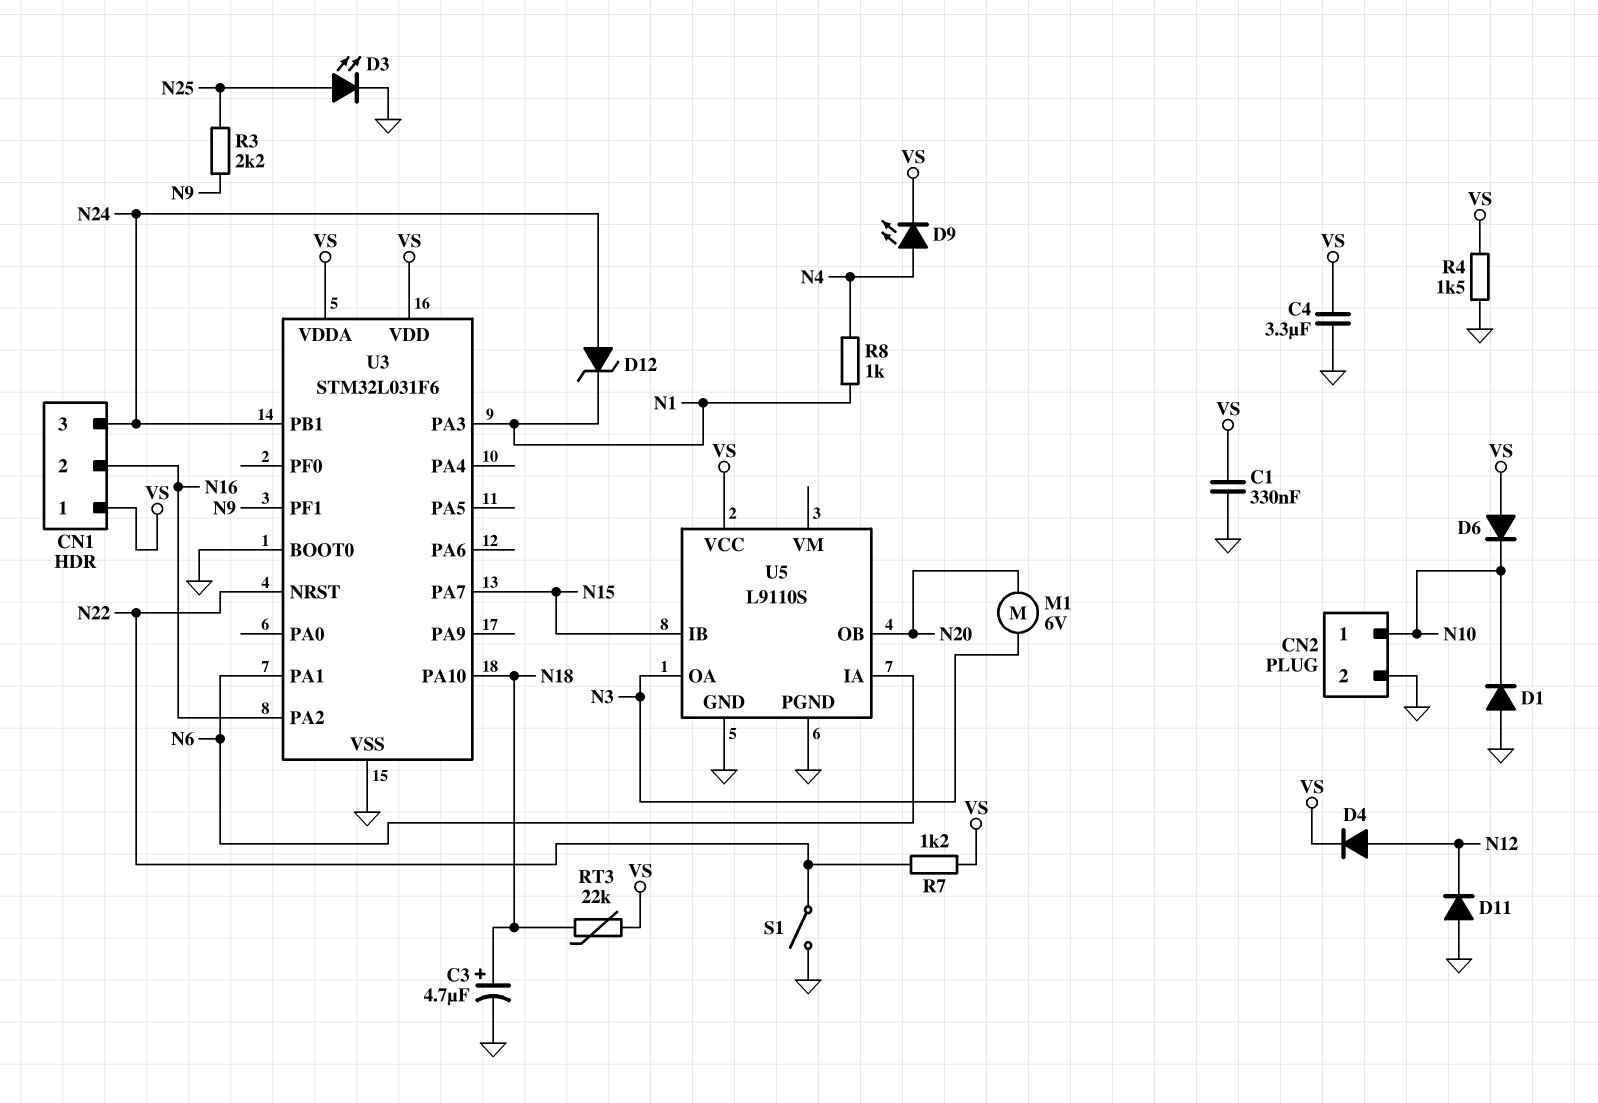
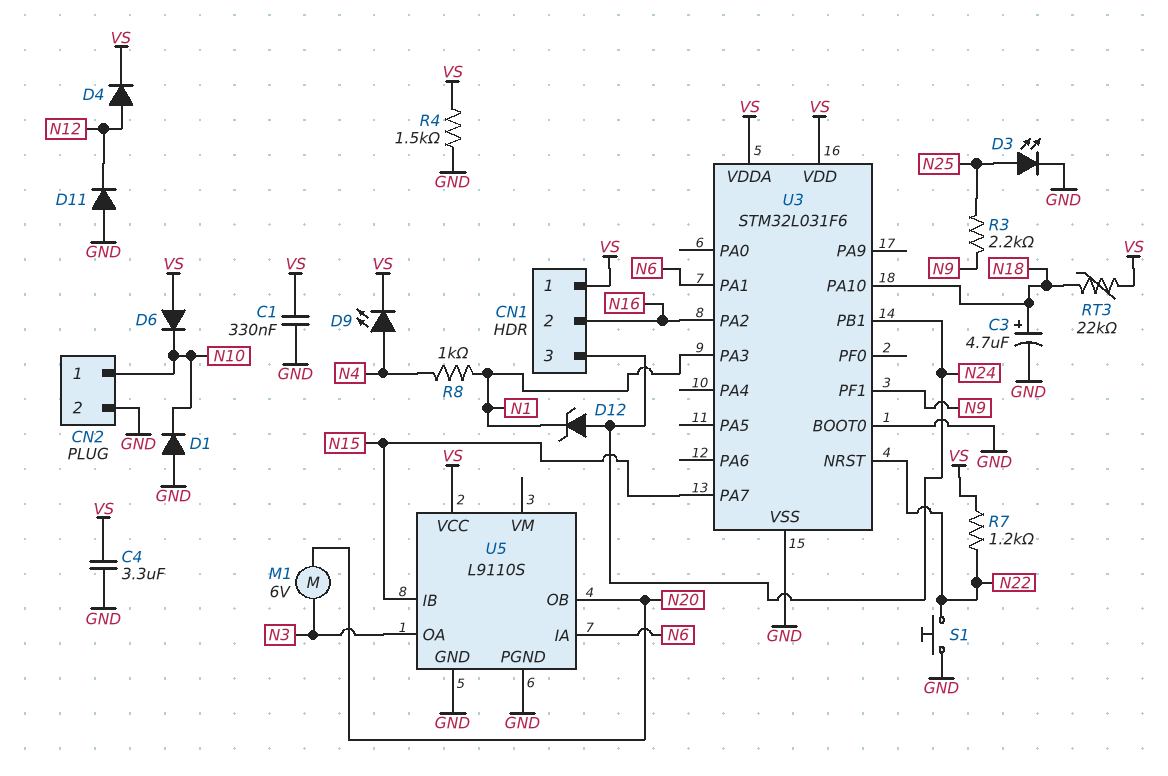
S1: switch (GND, N22) -> button (GND, N22)

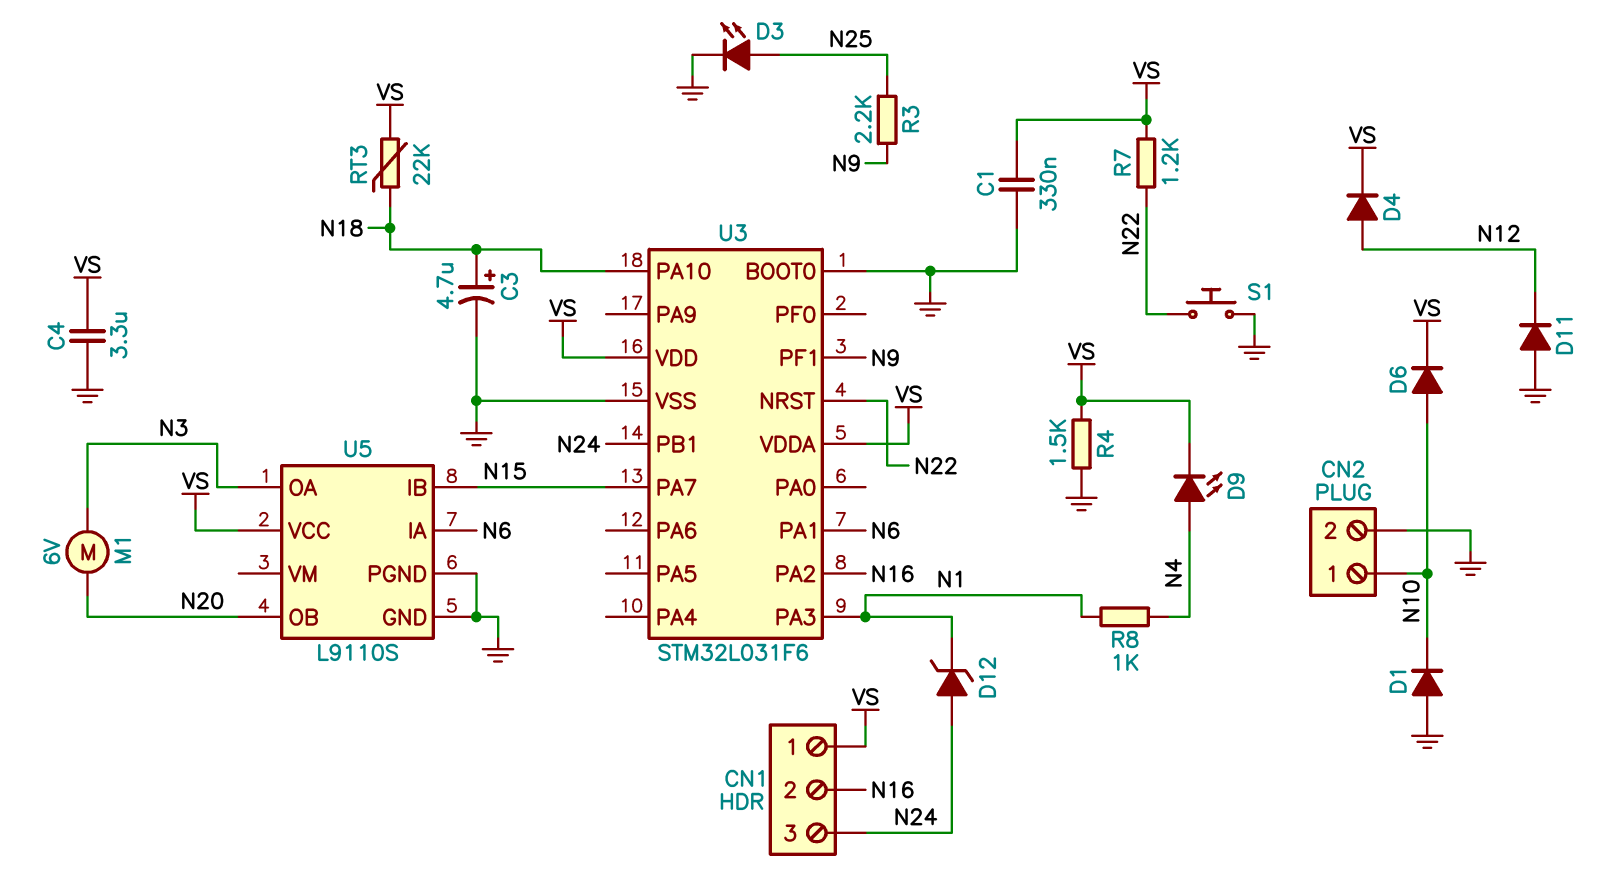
D6: diode (A VS, K N10) -> diode (A N10, K VS)

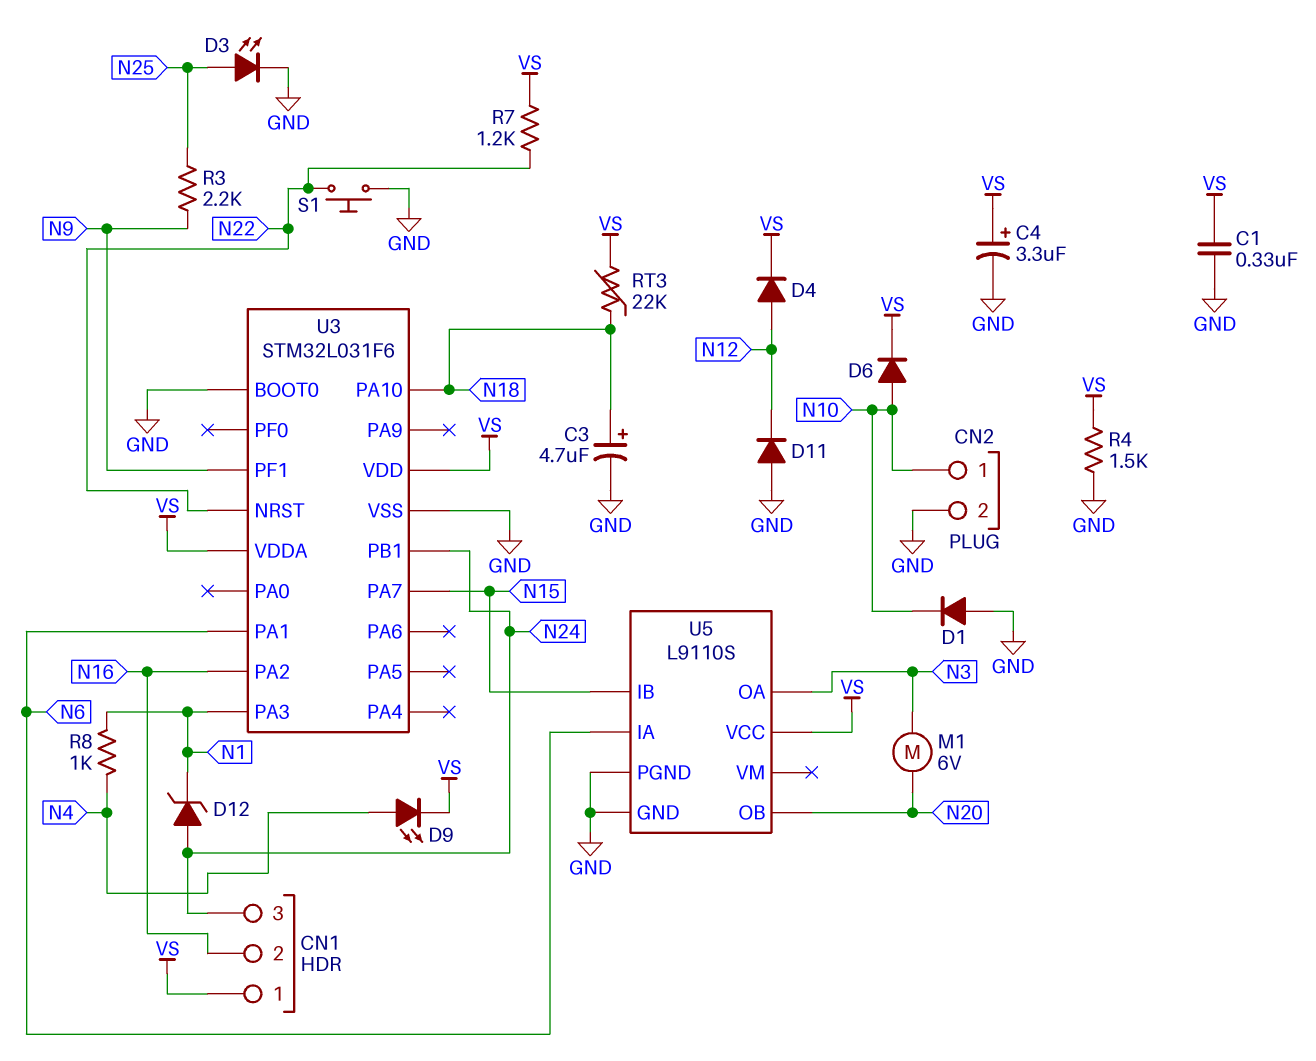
C4: 3.3uF (GND, VS) -> 3.3uF (plus VS, minus GND)

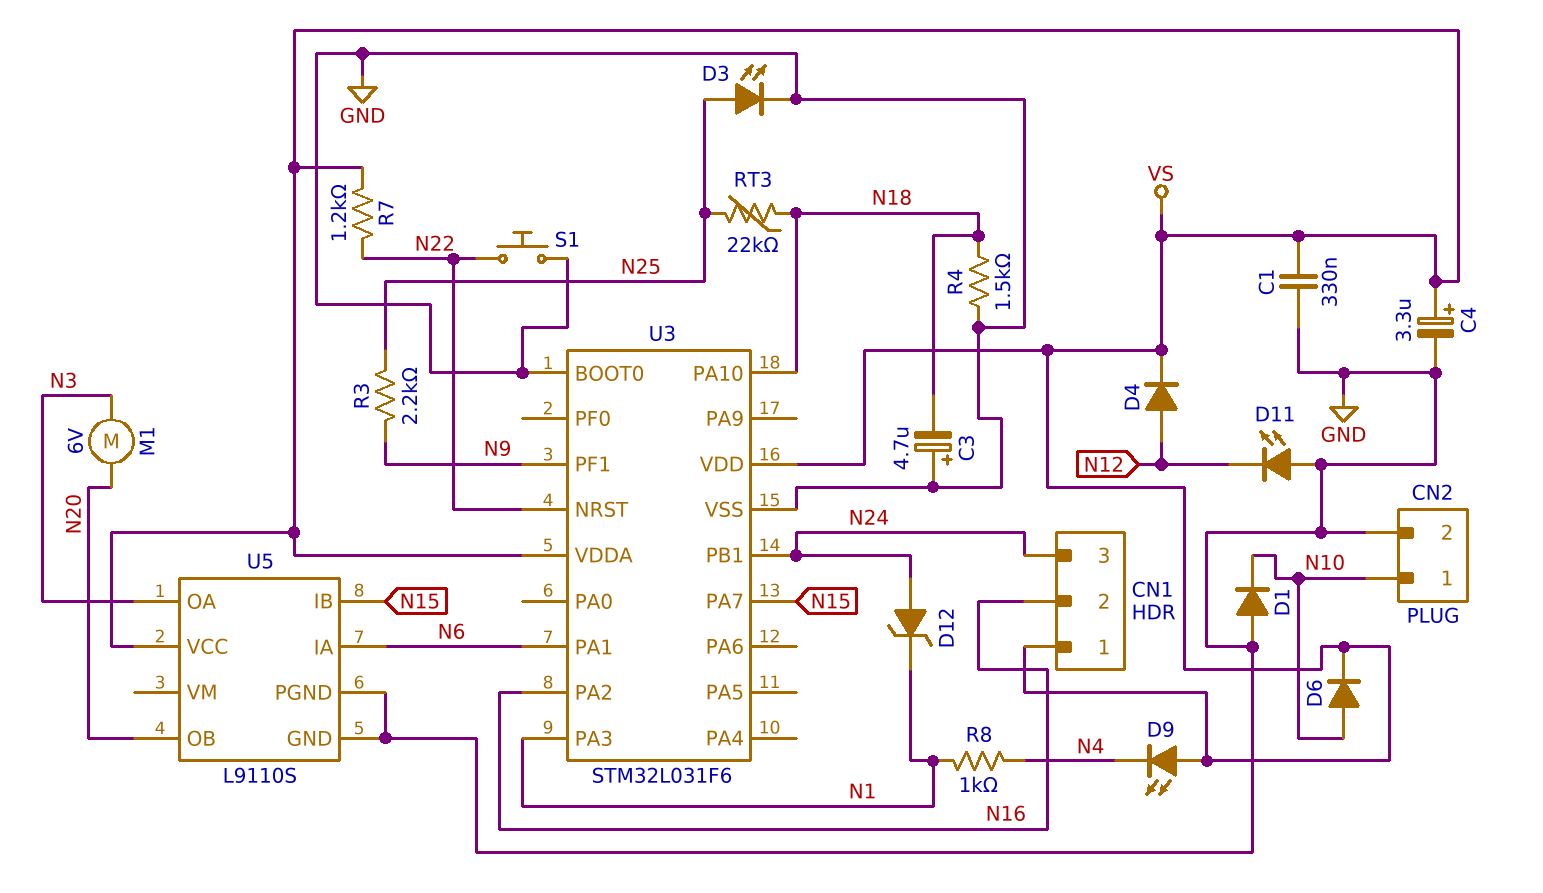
C3: 4.7uF (plus N18, minus GND) -> 4.7uF (plus GND, minus N18)
D9: LED (A N4, K VS) -> LED (A VS, K N4)
D11: diode (A GND, K N12) -> LED (A GND, K N12)
R4: 1.5k (GND, VS) -> 1.5k (GND, N18)
RT3: 22k (N18, VS) -> 22k (N18, N25)

